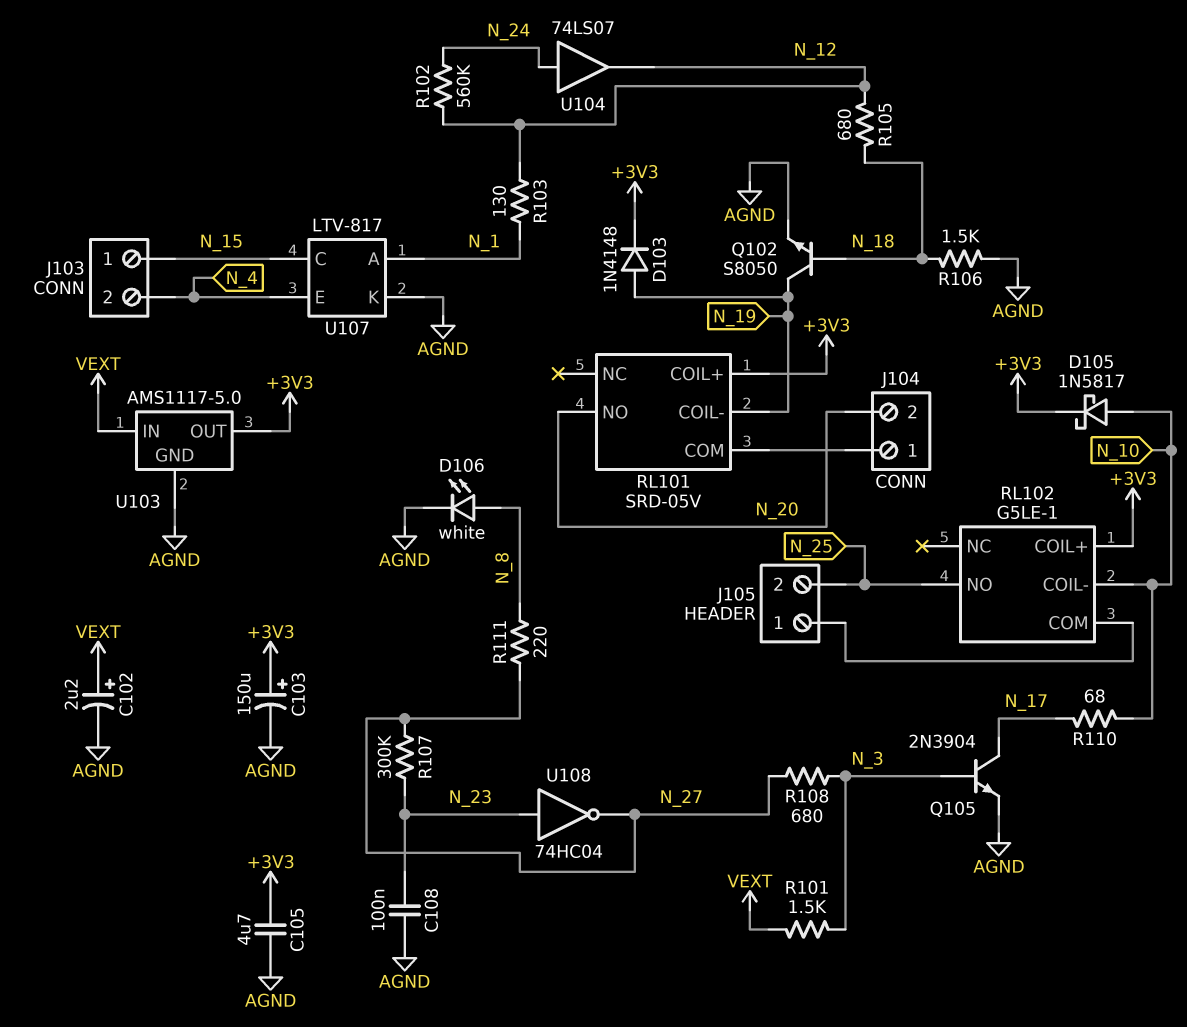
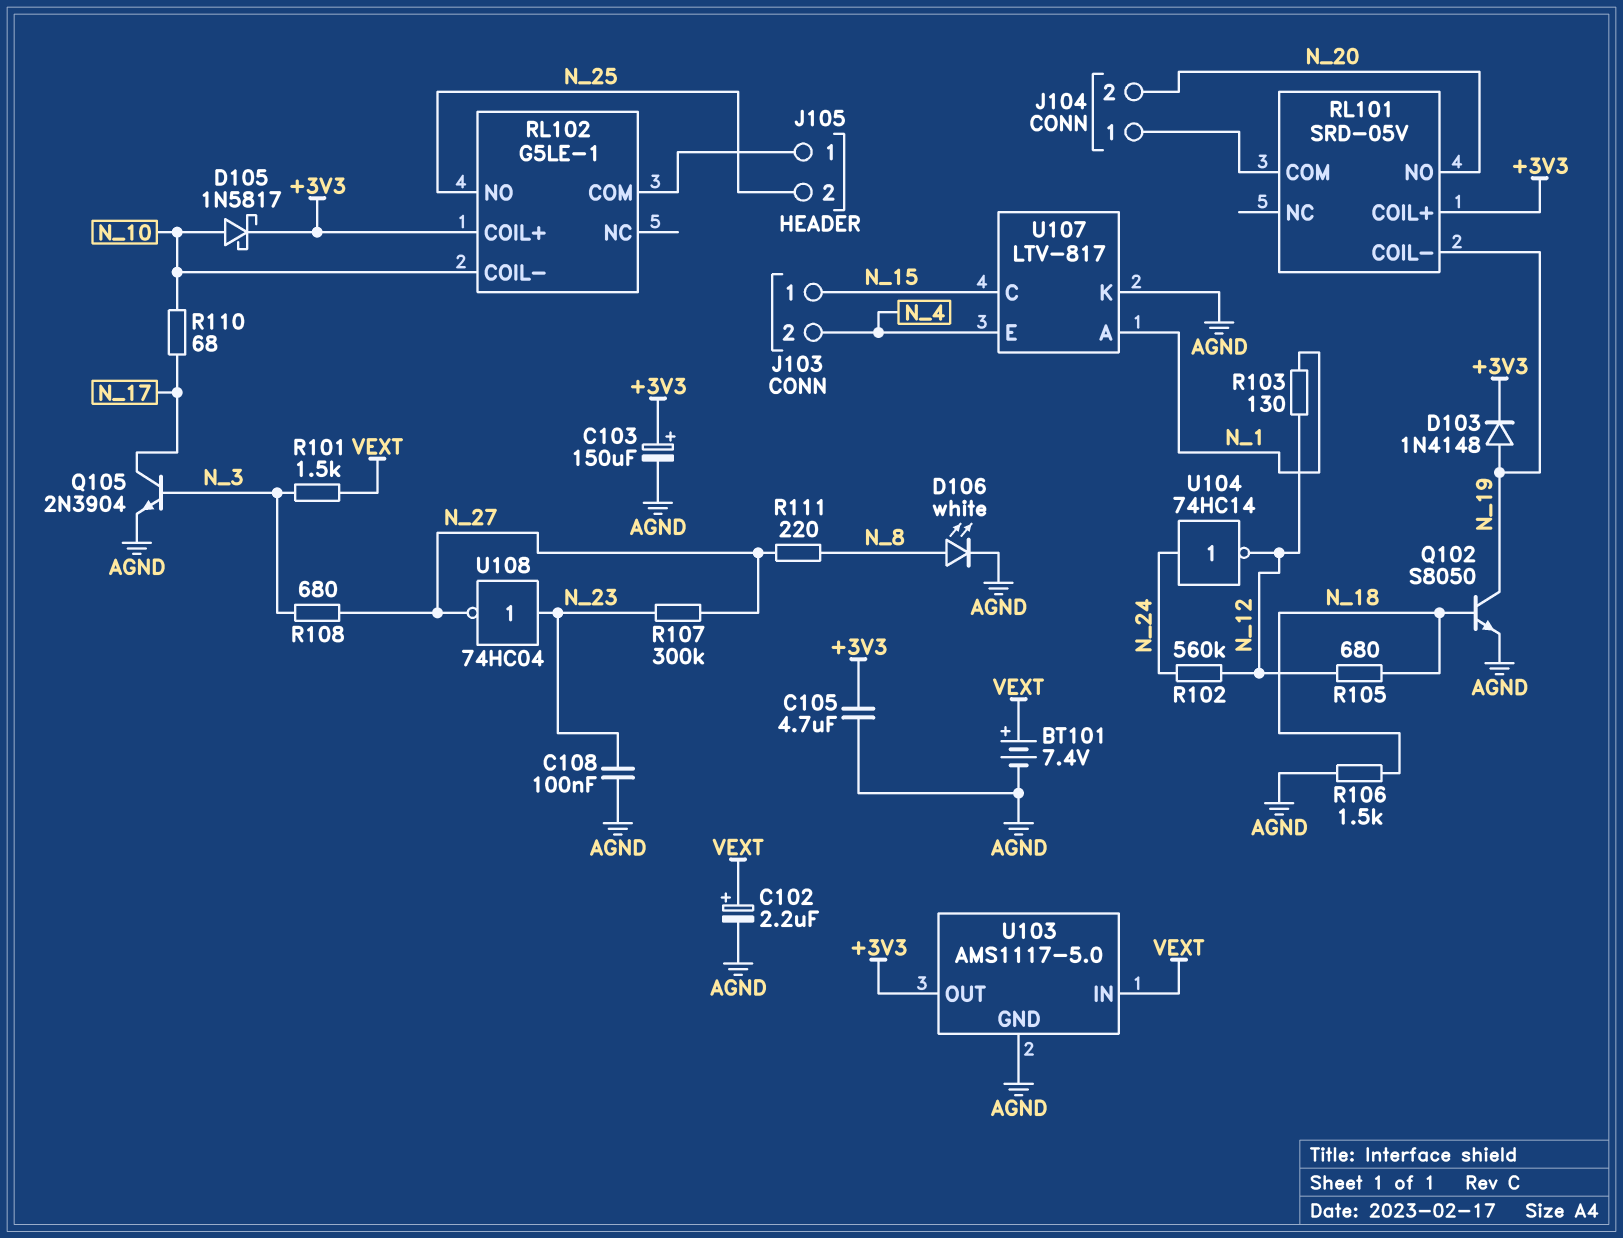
BT101: none -> 7.4V (plus VEXT, minus AGND)
U104: buffer 74LS07 (in N_24, out N_12) -> NOT 74HC14 (in N_24, out N_12)

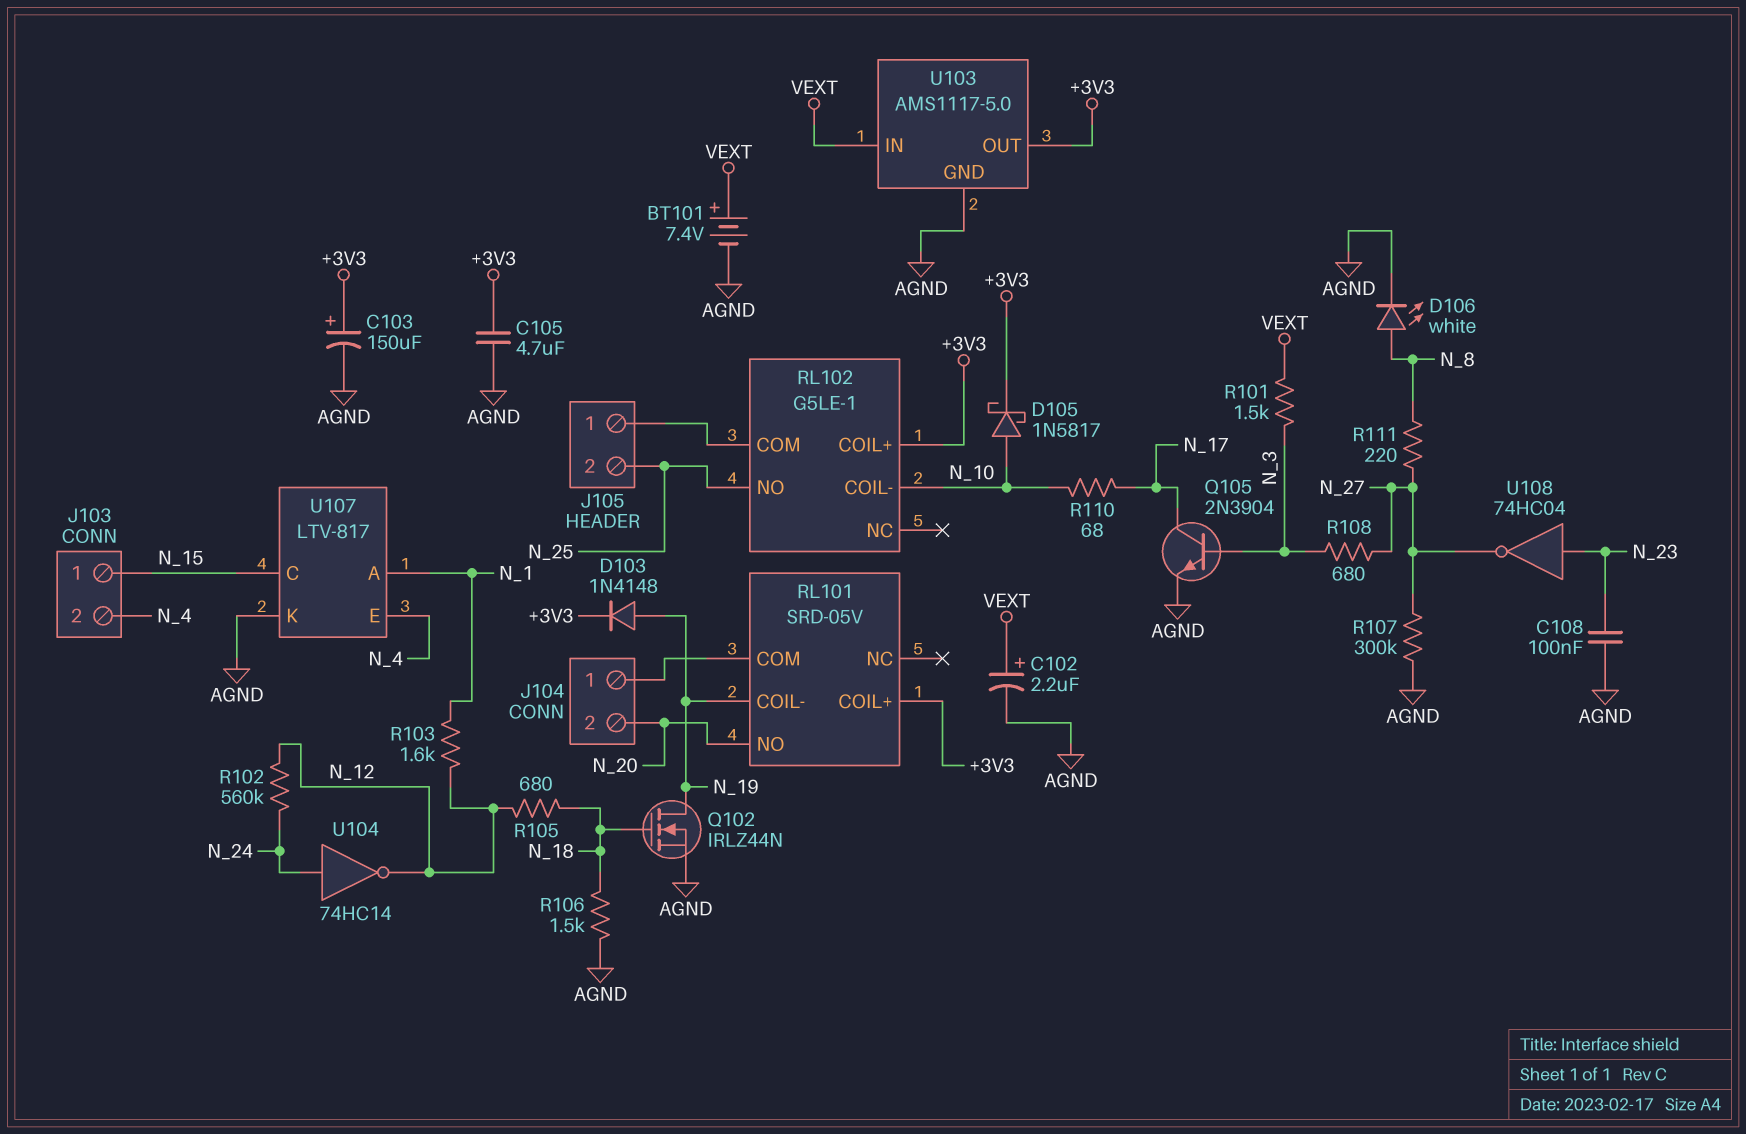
Q102: NPN S8050 (B N_18, C N_19, E AGND) -> NMOS IRLZ44N (G N_18, D N_19, S AGND)
R103: 130 (N_1, N_12) -> 1.6k (N_1, N_12)
R107: 300k (N_23, N_27) -> 300k (AGND, N_27)

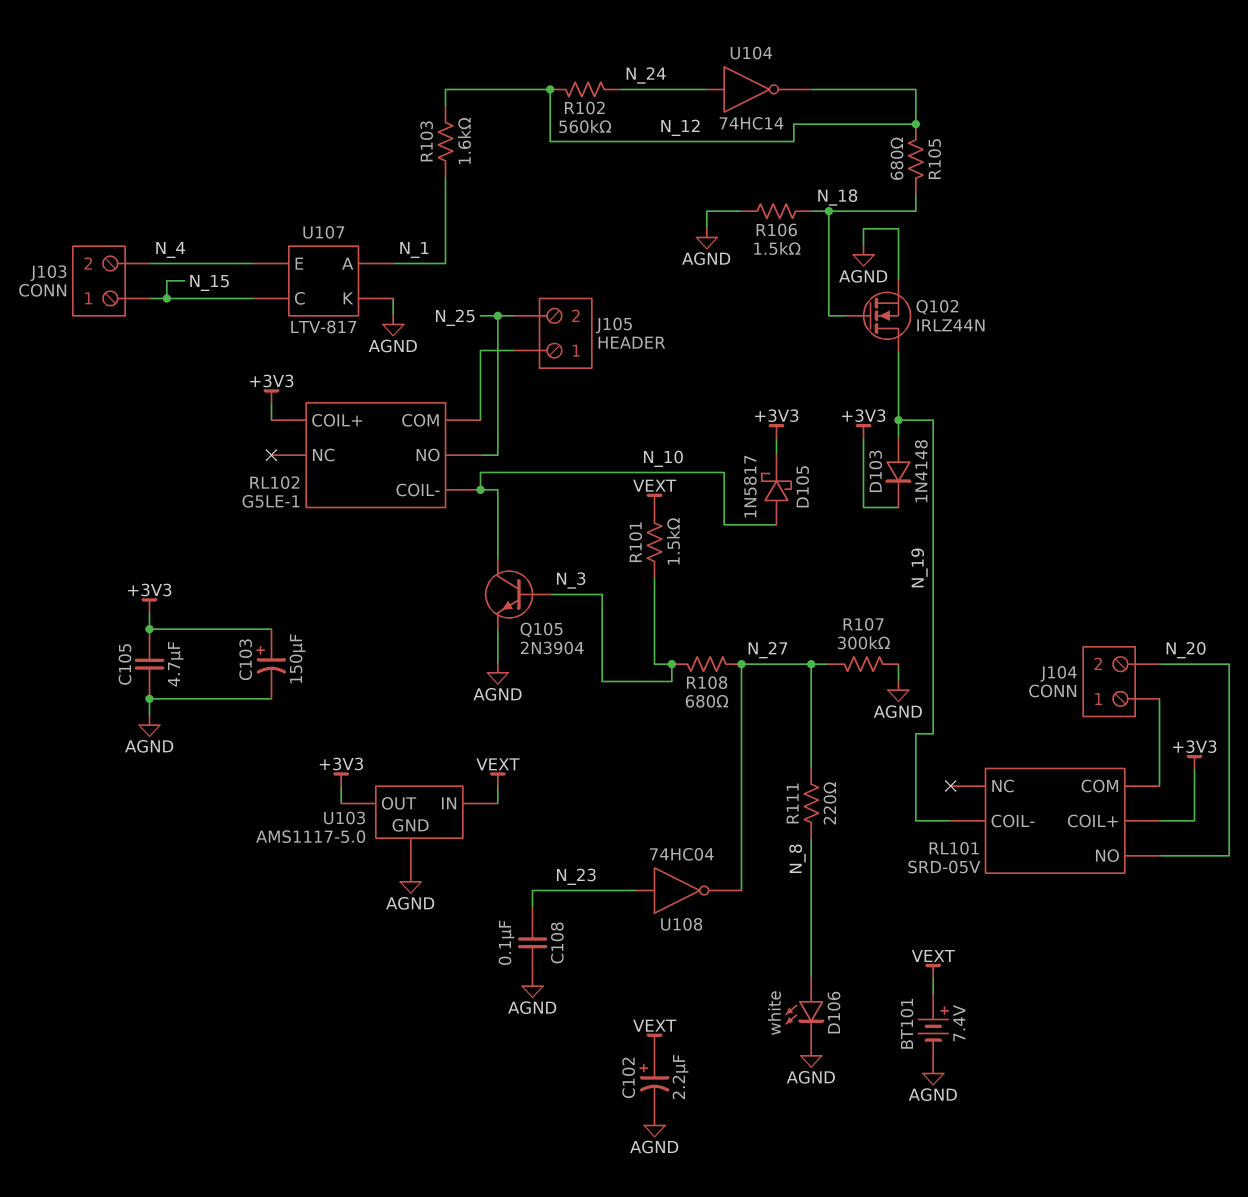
Q105: NPN 2N3904 (B N_3, C N_17, E AGND) -> NPN 2N3904 (B N_3, C N_10, E AGND)
R110: 68 (N_10, N_17) -> none

